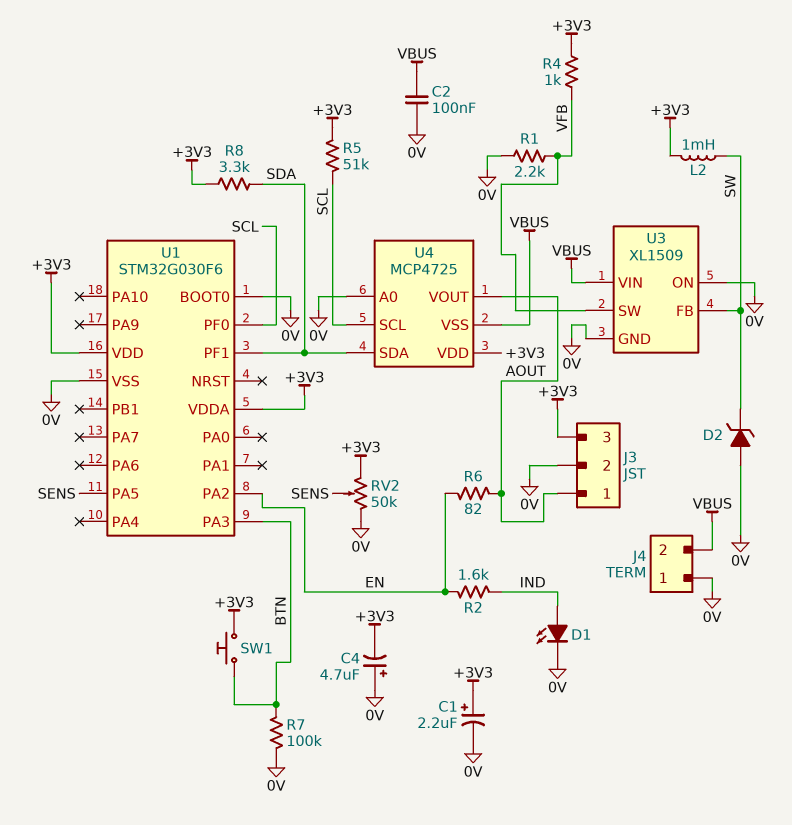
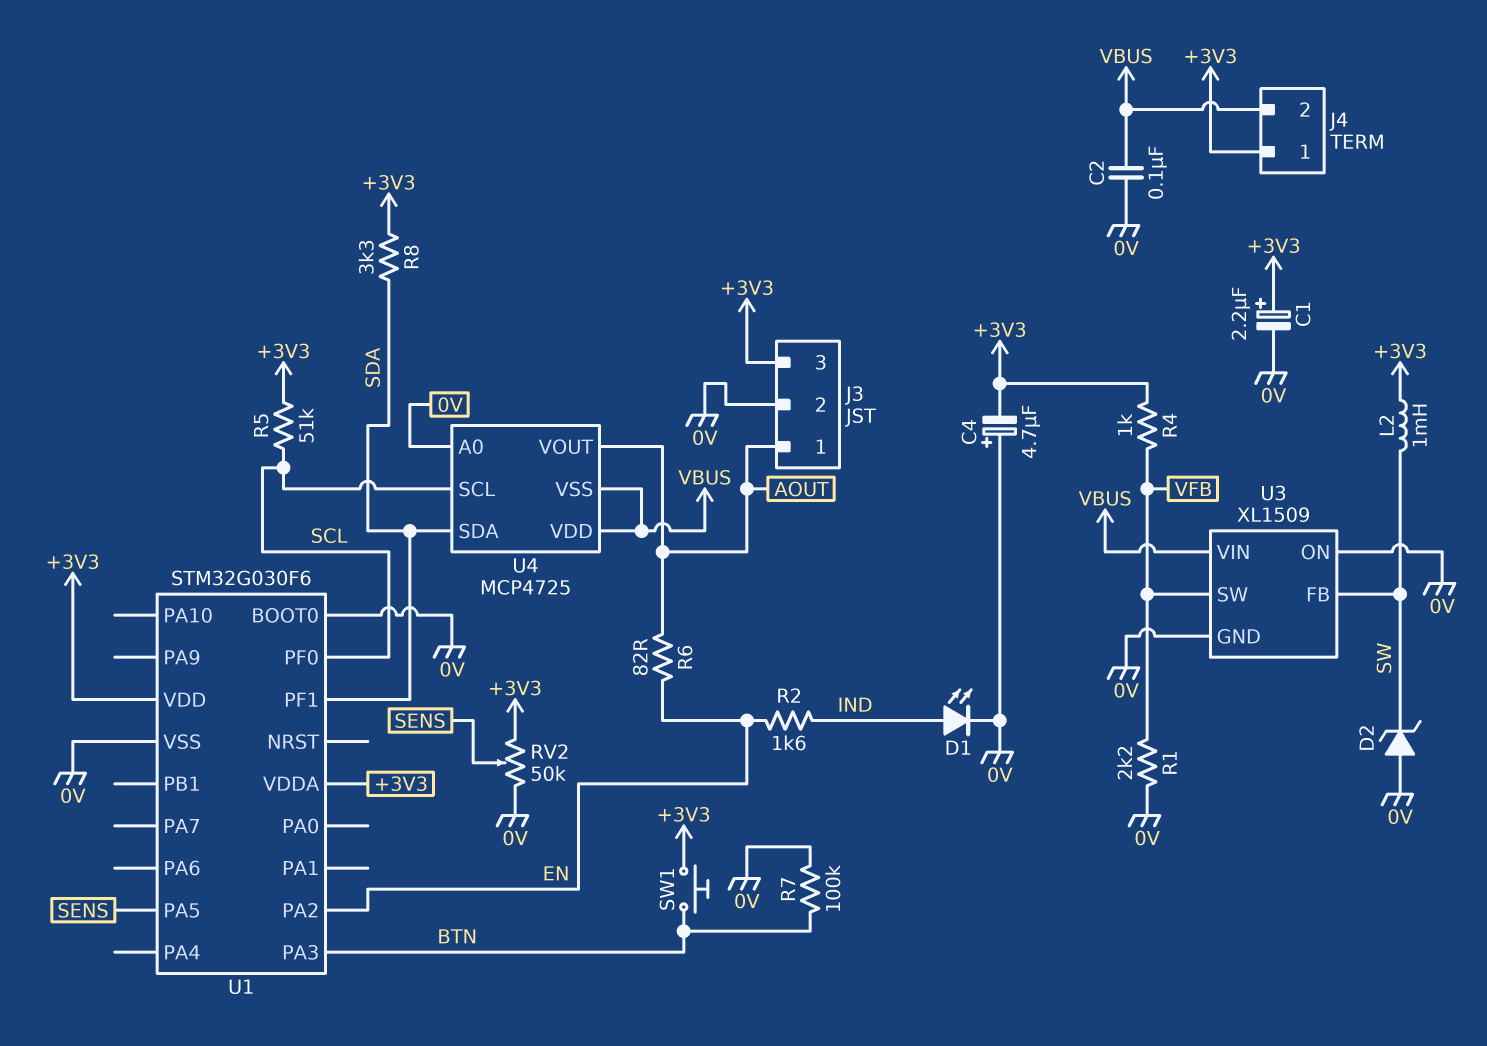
J4 pin 1: 0V -> +3V3
U4 pin VDD: +3V3 -> VBUS

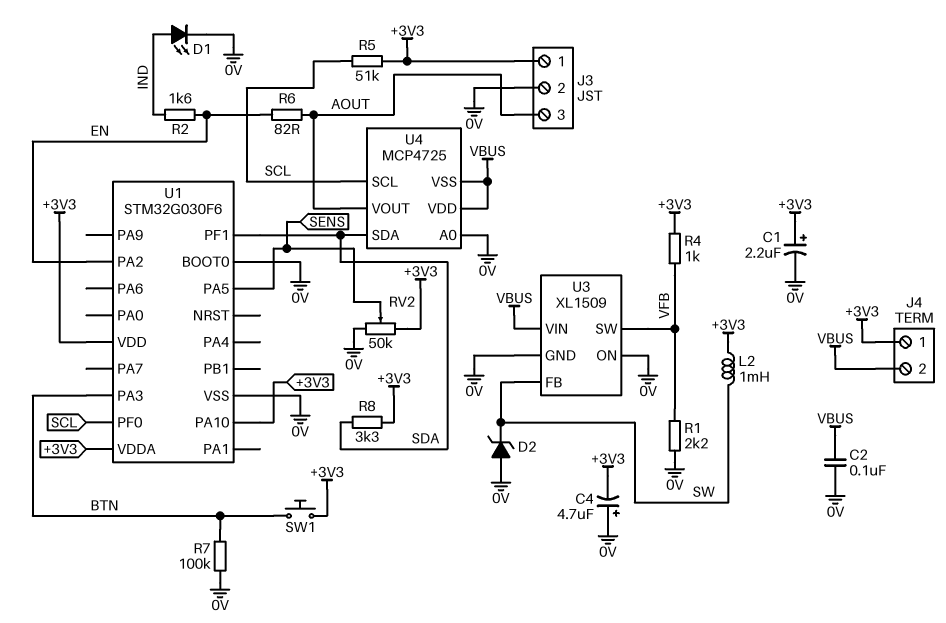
J3 pin 1: AOUT -> +3V3
J3 pin 3: +3V3 -> AOUT
U1 pin PA10: none -> +3V3

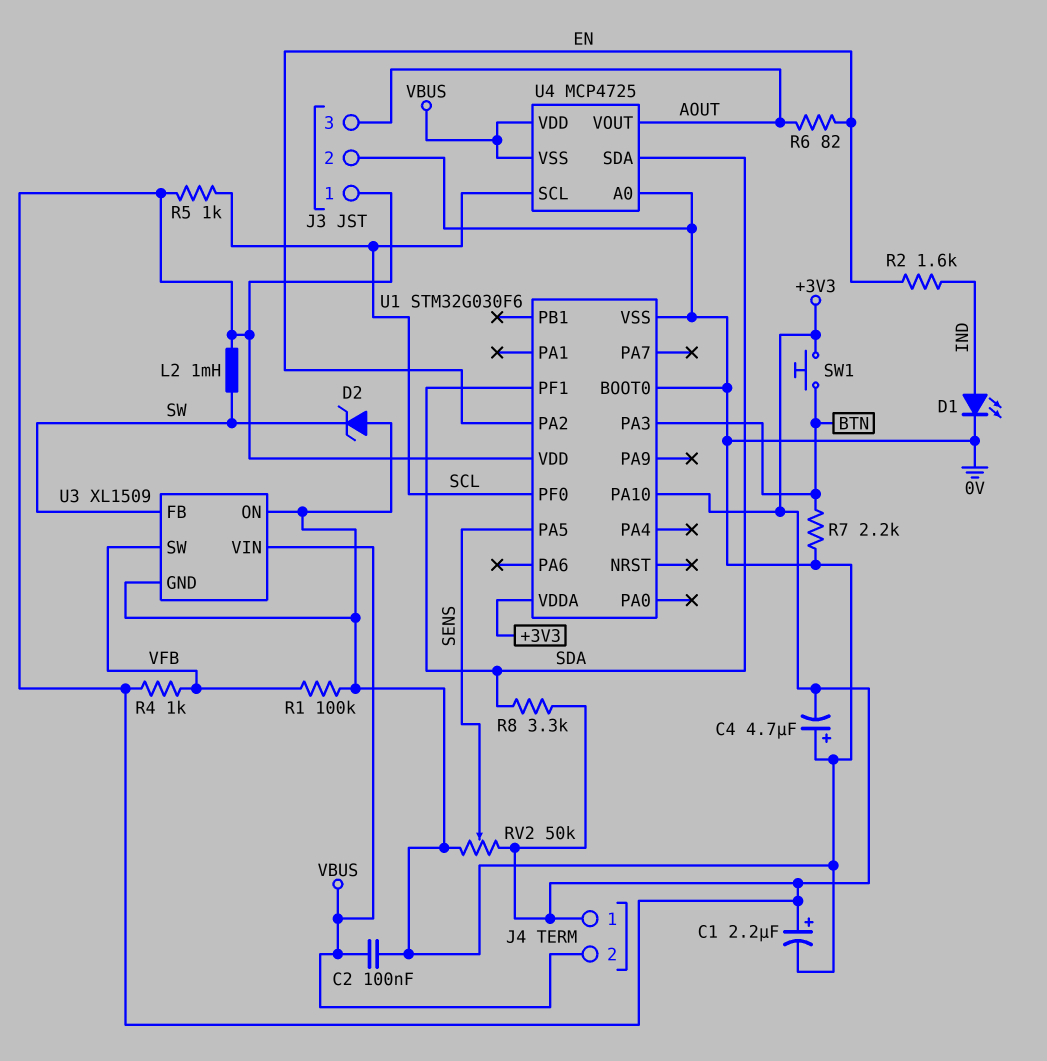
R1: 2.2k (0V, VFB) -> 100k (0V, VFB)
R5: 51k (+3V3, SCL) -> 1k (+3V3, SCL)
R7: 100k (0V, BTN) -> 2.2k (0V, BTN)

